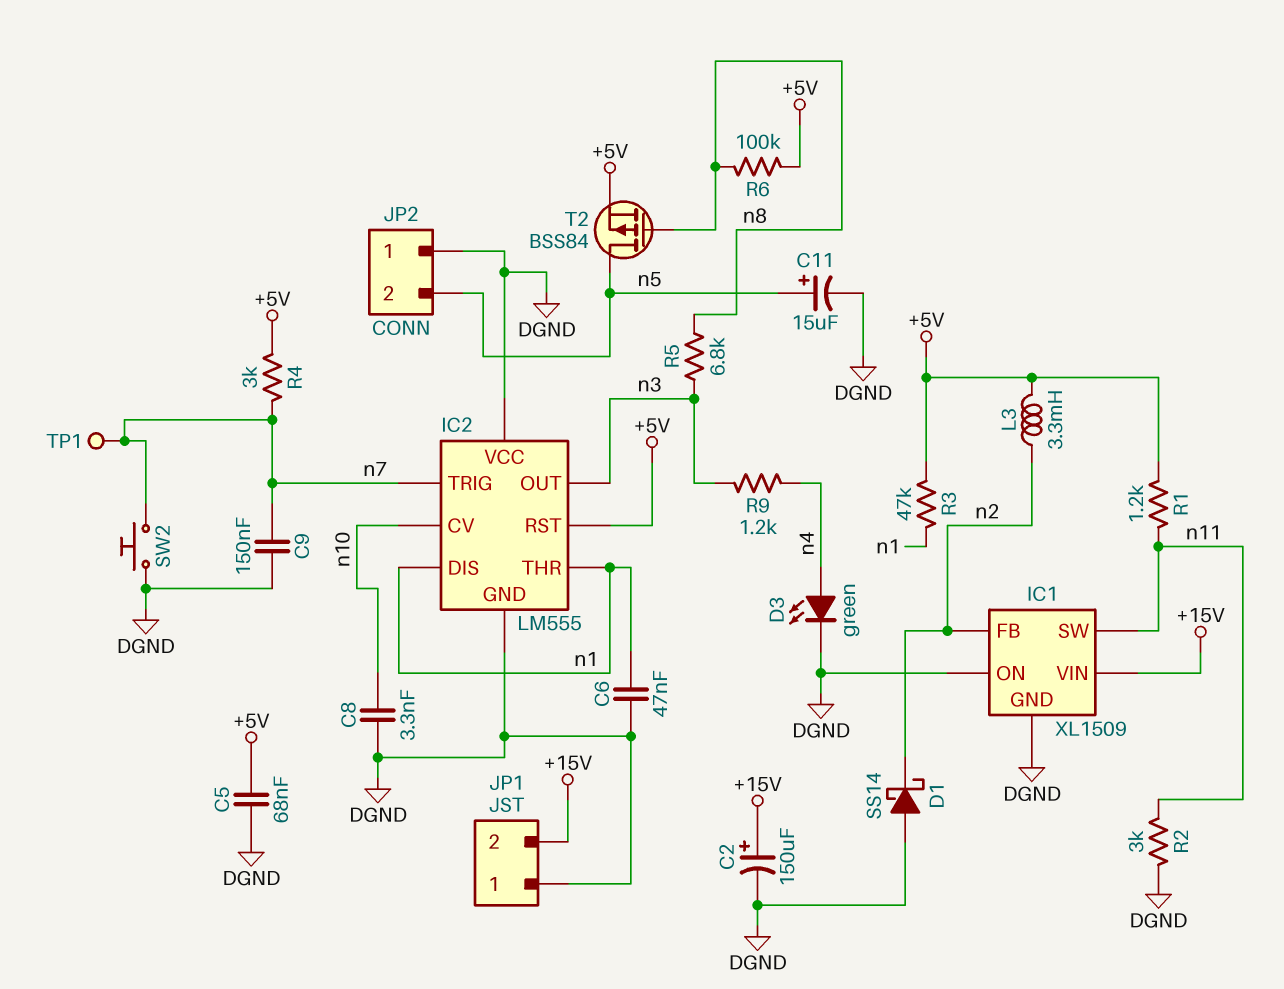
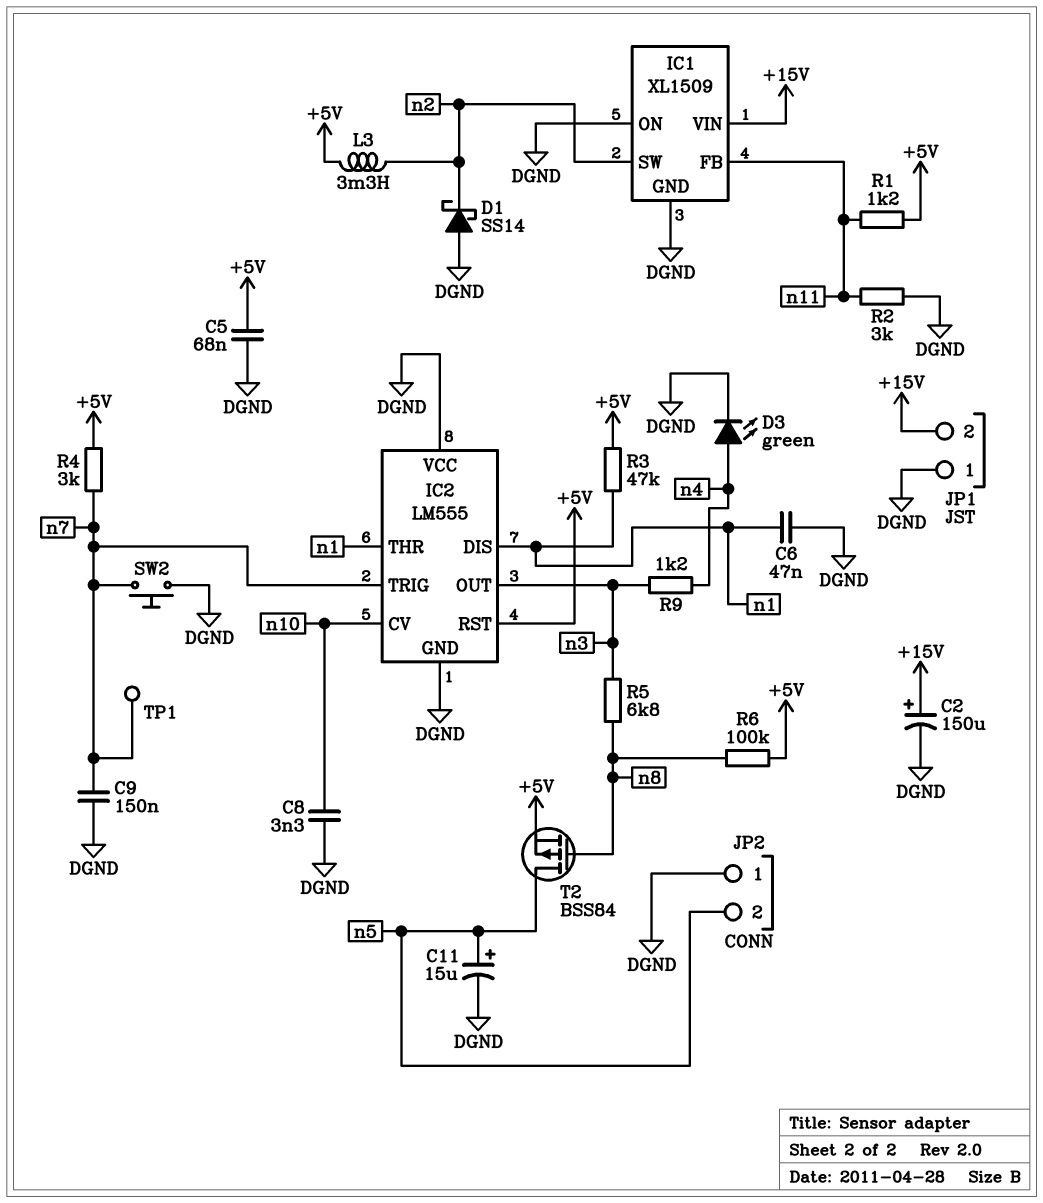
IC1 pin FB: n2 -> n11
IC1 pin SW: n11 -> n2

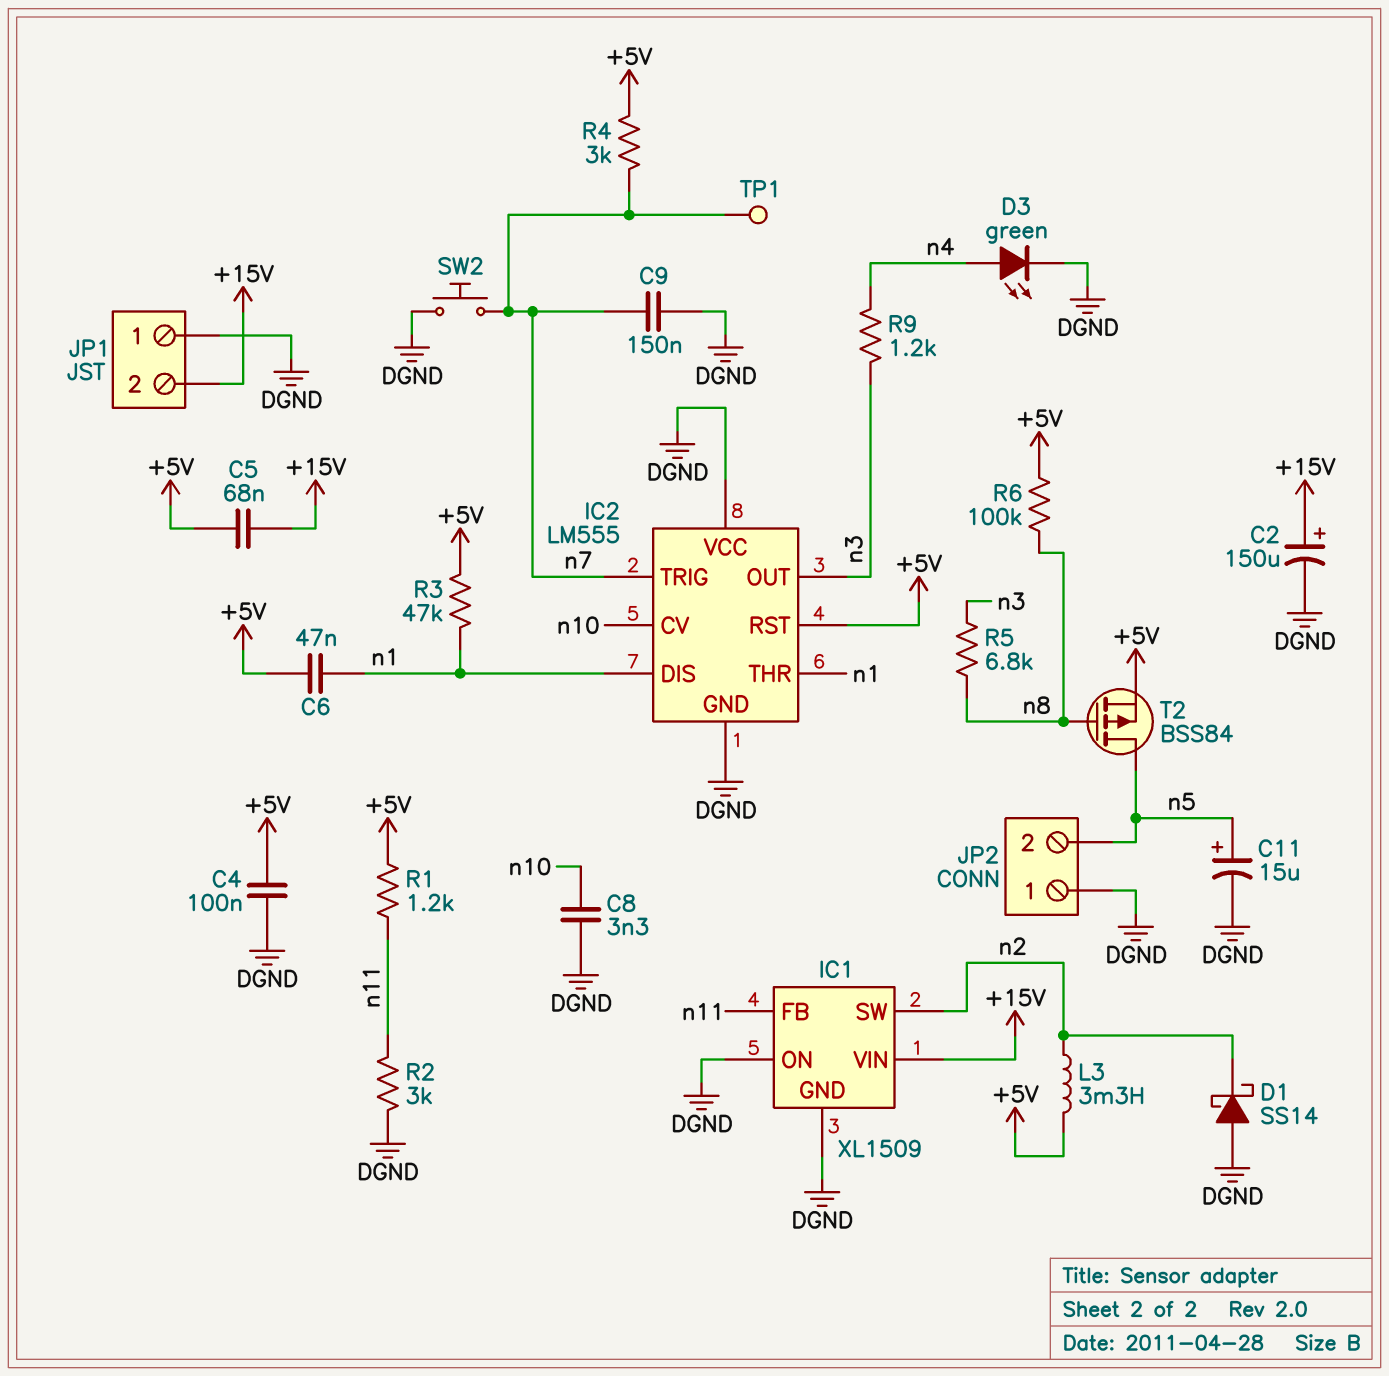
C4: none -> 100nF (+5V, DGND)
C5: 68nF (+5V, DGND) -> 68nF (+5V, +15V)
C6: 47nF (DGND, n1) -> 47nF (+5V, n1)

